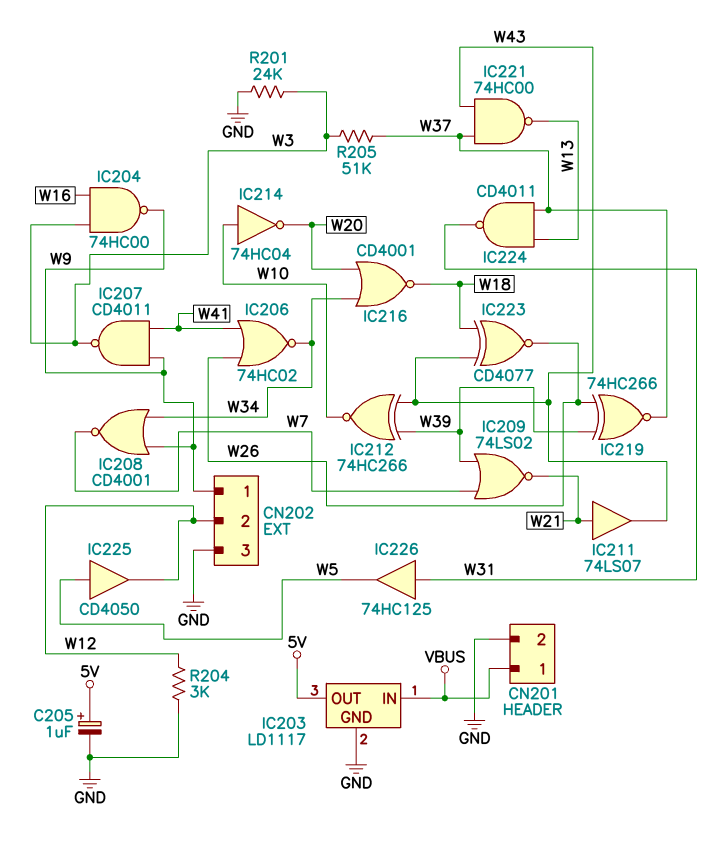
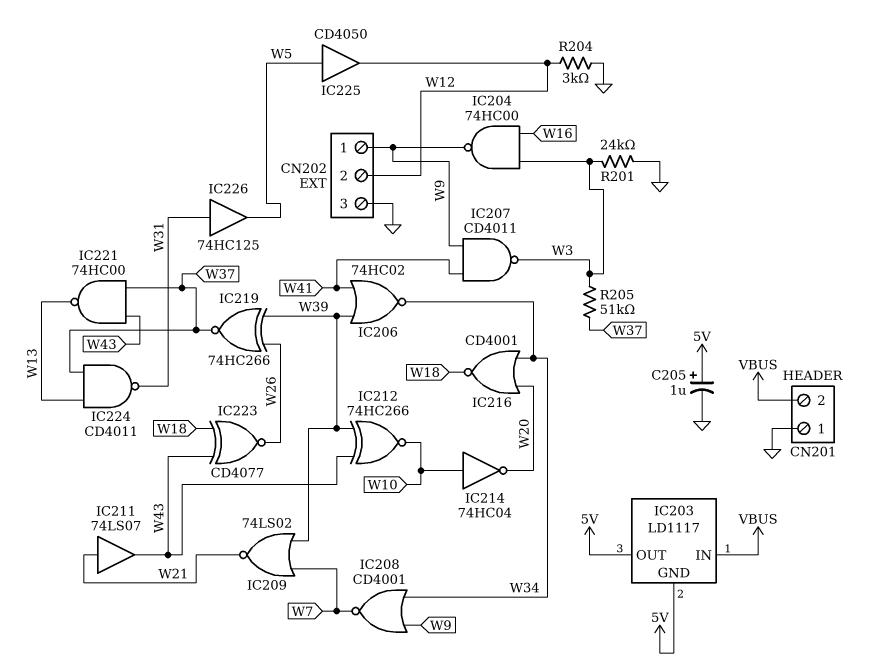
CN201 pin 1: VBUS -> GND
CN201 pin 2: GND -> VBUS
IC203 pin GND: GND -> 5V
IC206: NOR 74HC02 (in W26, in W41, out W34) -> NOR 74HC02 (in W39, in W41, out W34)

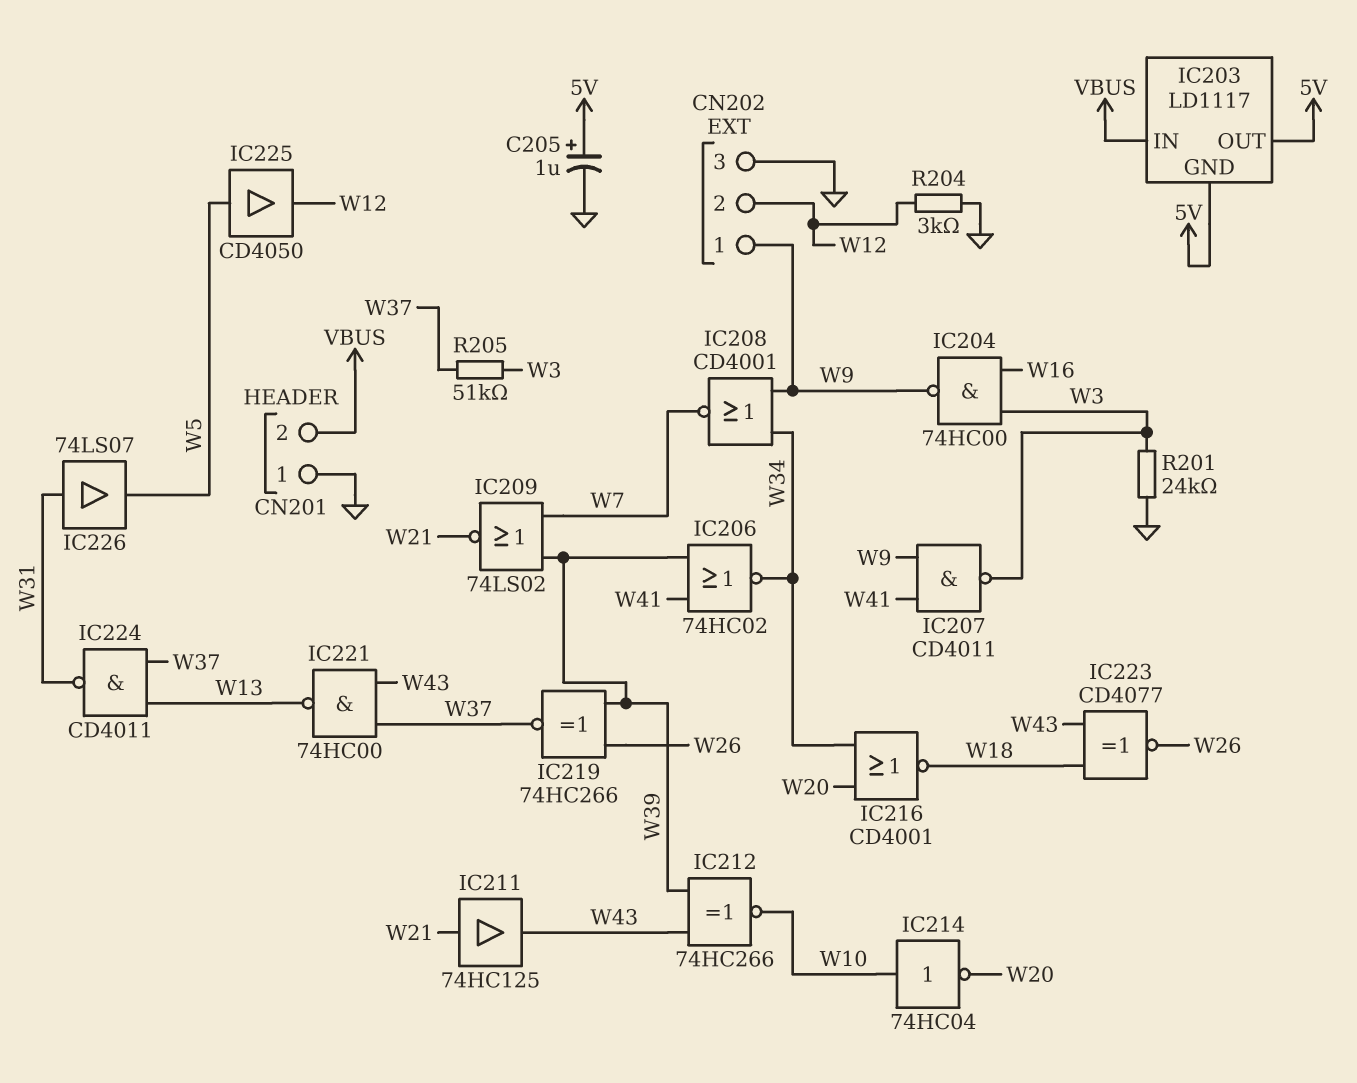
IC211: buffer 74LS07 (in W21, out W43) -> buffer 74HC125 (in W21, out W43)
IC226: buffer 74HC125 (in W31, out W5) -> buffer 74LS07 (in W31, out W5)

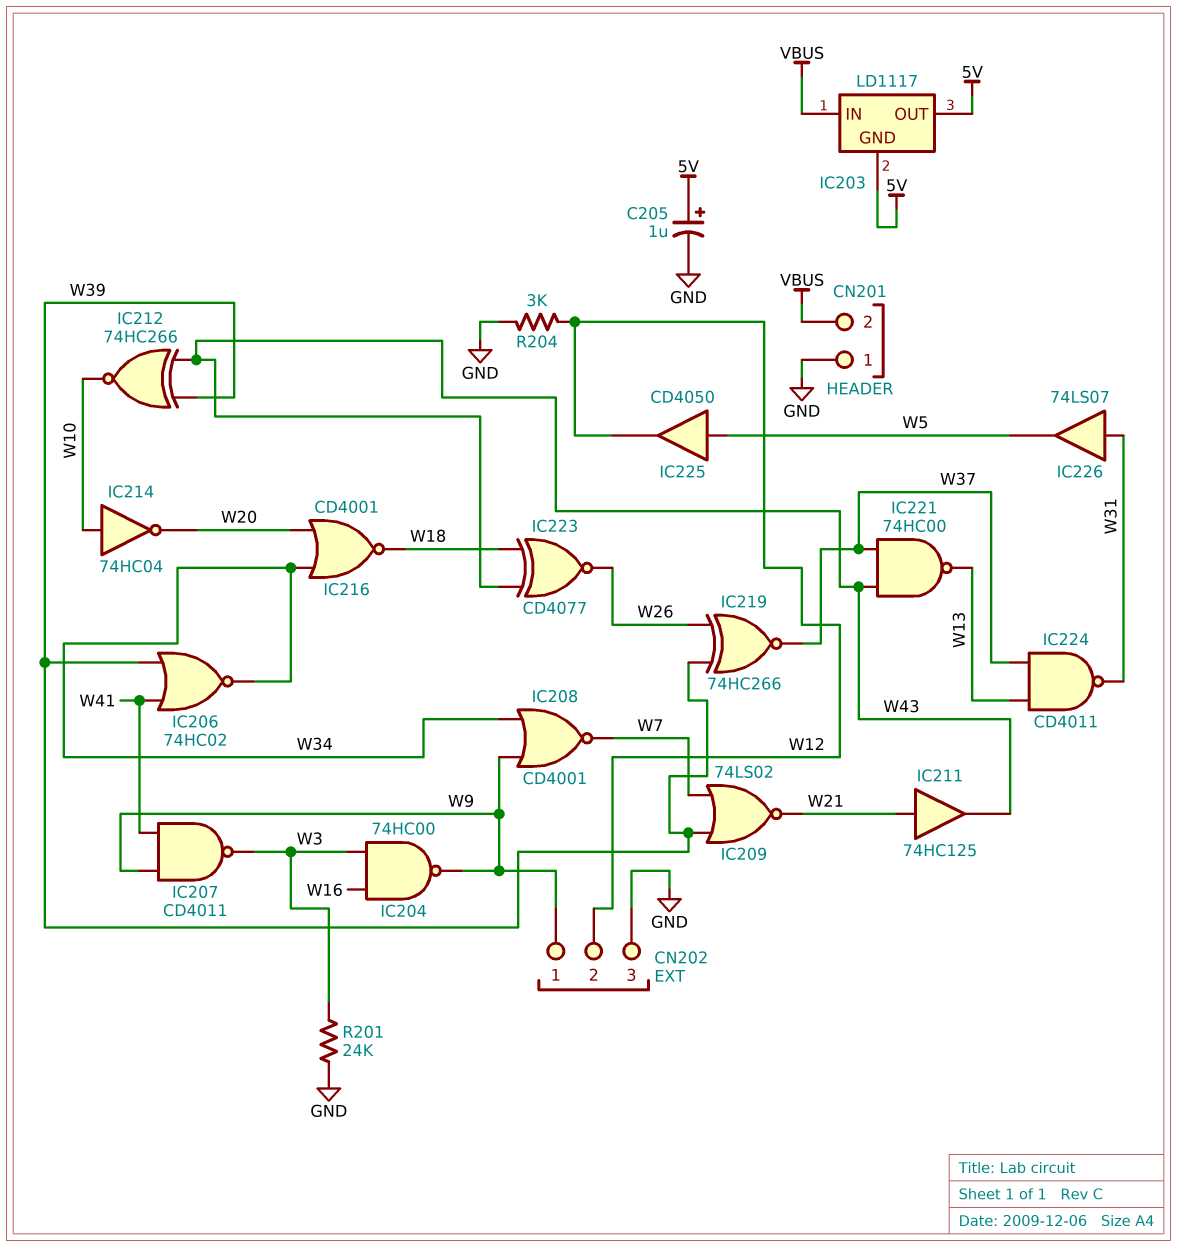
R205: 51k (W3, W37) -> none

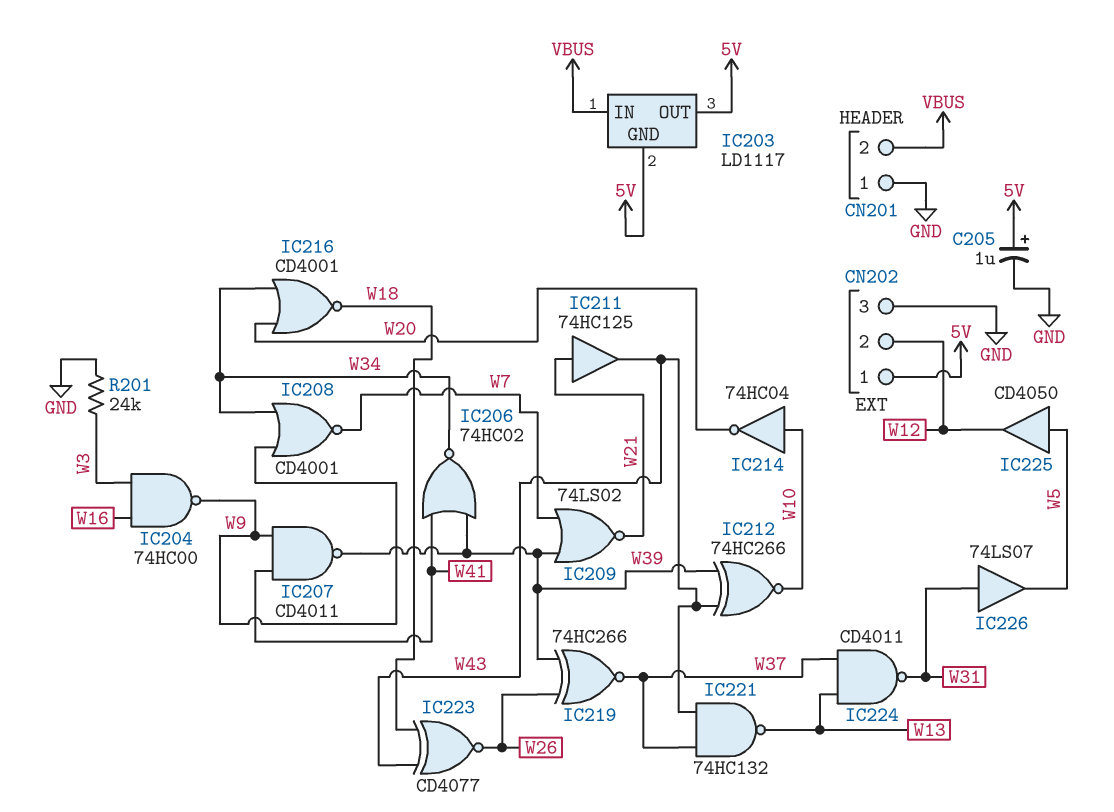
CN202 pin 1: W9 -> 5V
IC207: NAND CD4011 (in W9, in W41, out W3) -> NAND CD4011 (in W9, in W41, out W39)
IC221: NAND 74HC00 (in W37, in W43, out W13) -> NAND 74HC132 (in W37, in W43, out W13)
R204: 3k (GND, W12) -> none

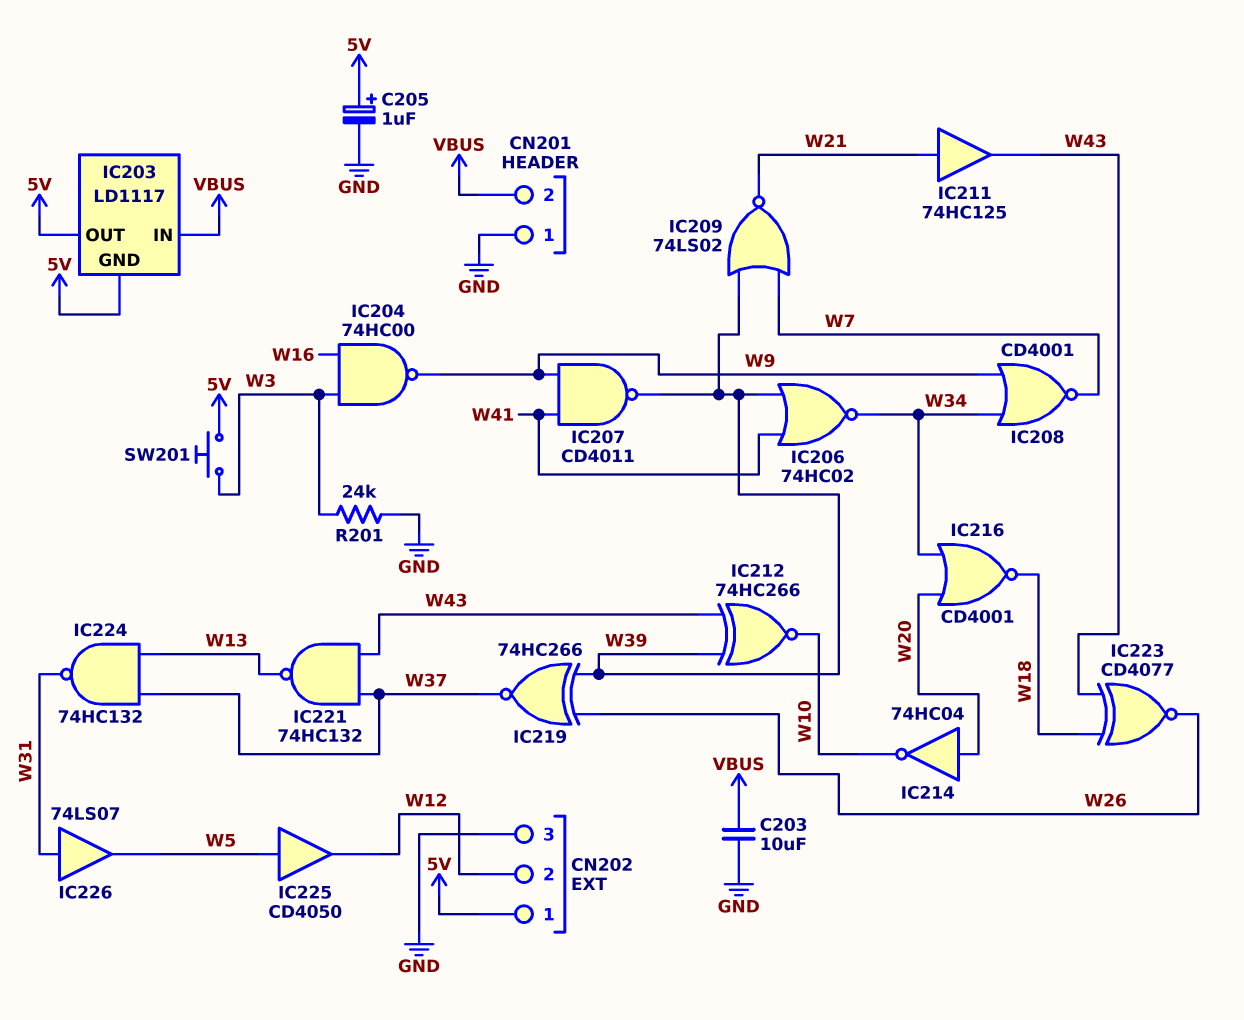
C203: none -> 10uF (GND, VBUS)
IC214: NOT 74HC04 (in W10, out W20) -> NOT 74HC04 (in W20, out W10)
IC224: NAND CD4011 (in W13, in W37, out W31) -> NAND 74HC132 (in W13, in W37, out W31)
SW201: none -> button (5V, W3)

